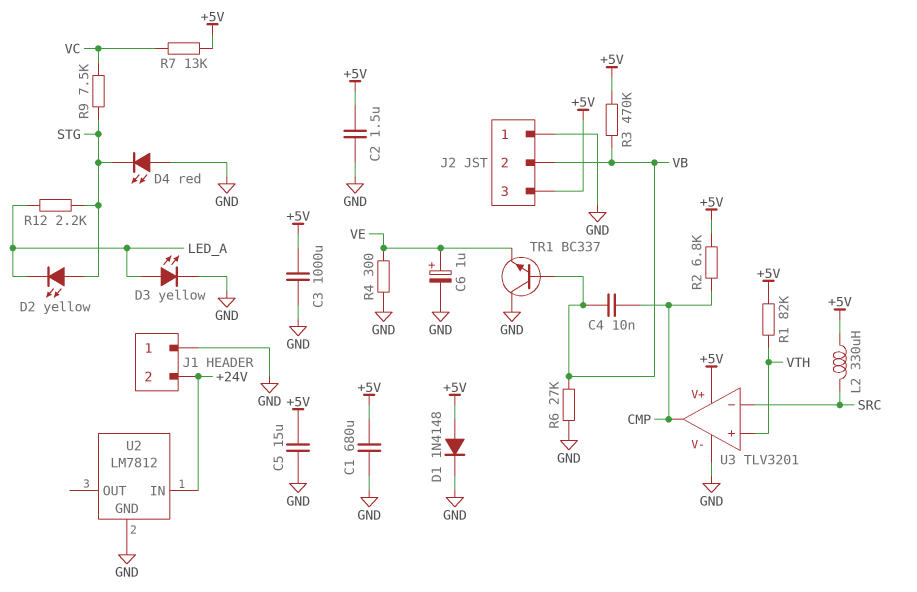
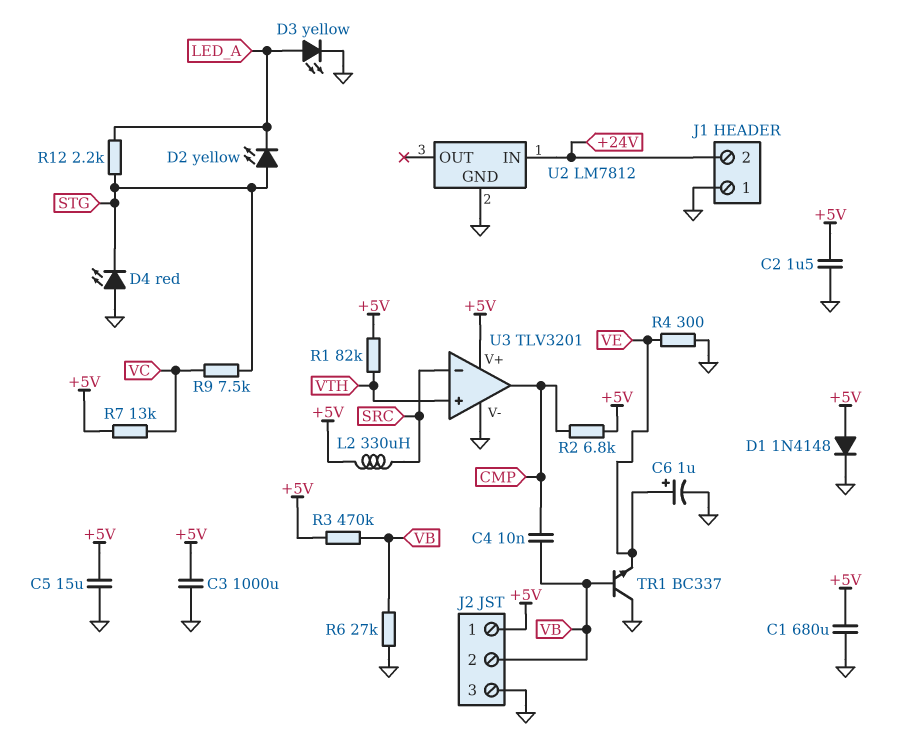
J2 pin 1: GND -> +5V
J2 pin 3: +5V -> GND

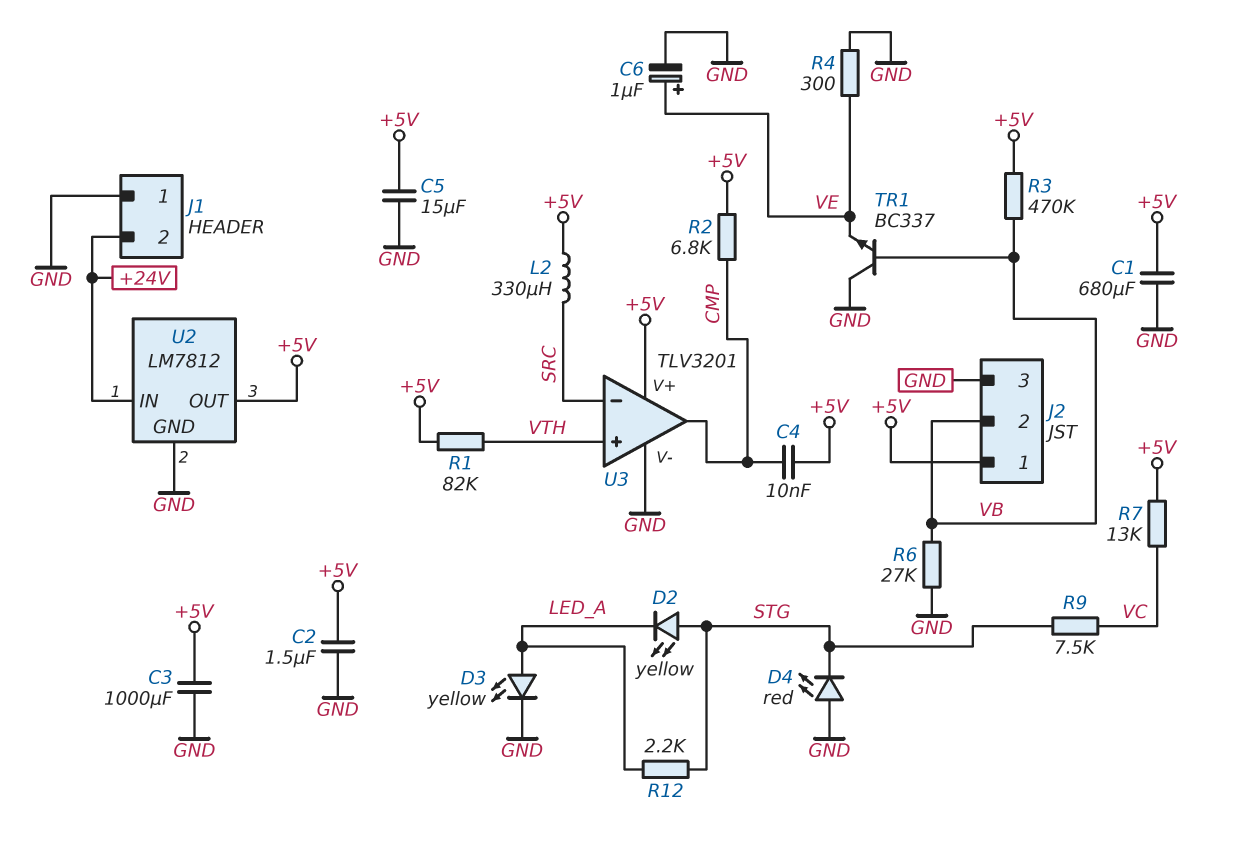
C4: 10nF (CMP, VB) -> 10nF (+5V, CMP)
D1: diode 1N4148 (A +5V, K GND) -> none
U2 pin OUT: none -> +5V

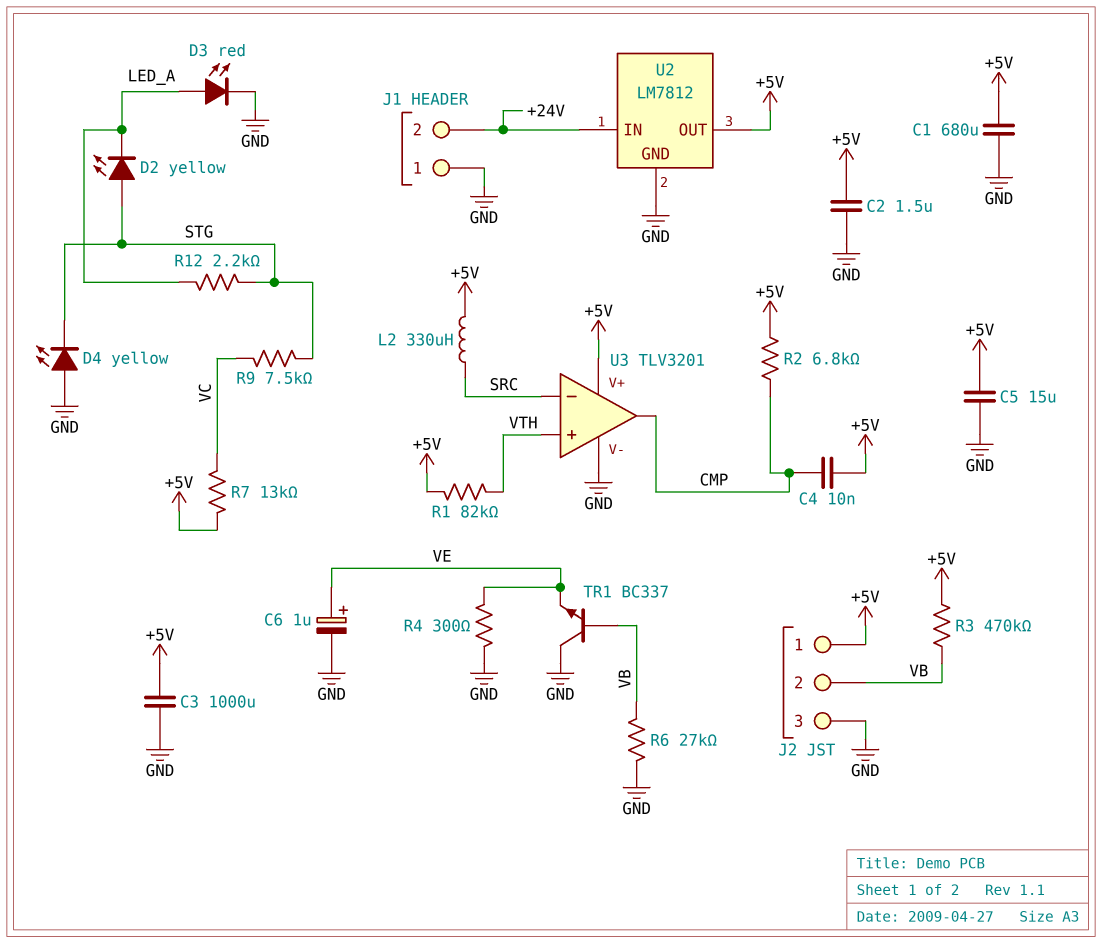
D3: LED yellow (A LED_A, K GND) -> LED red (A LED_A, K GND)
D4: LED red (A GND, K STG) -> LED yellow (A GND, K STG)

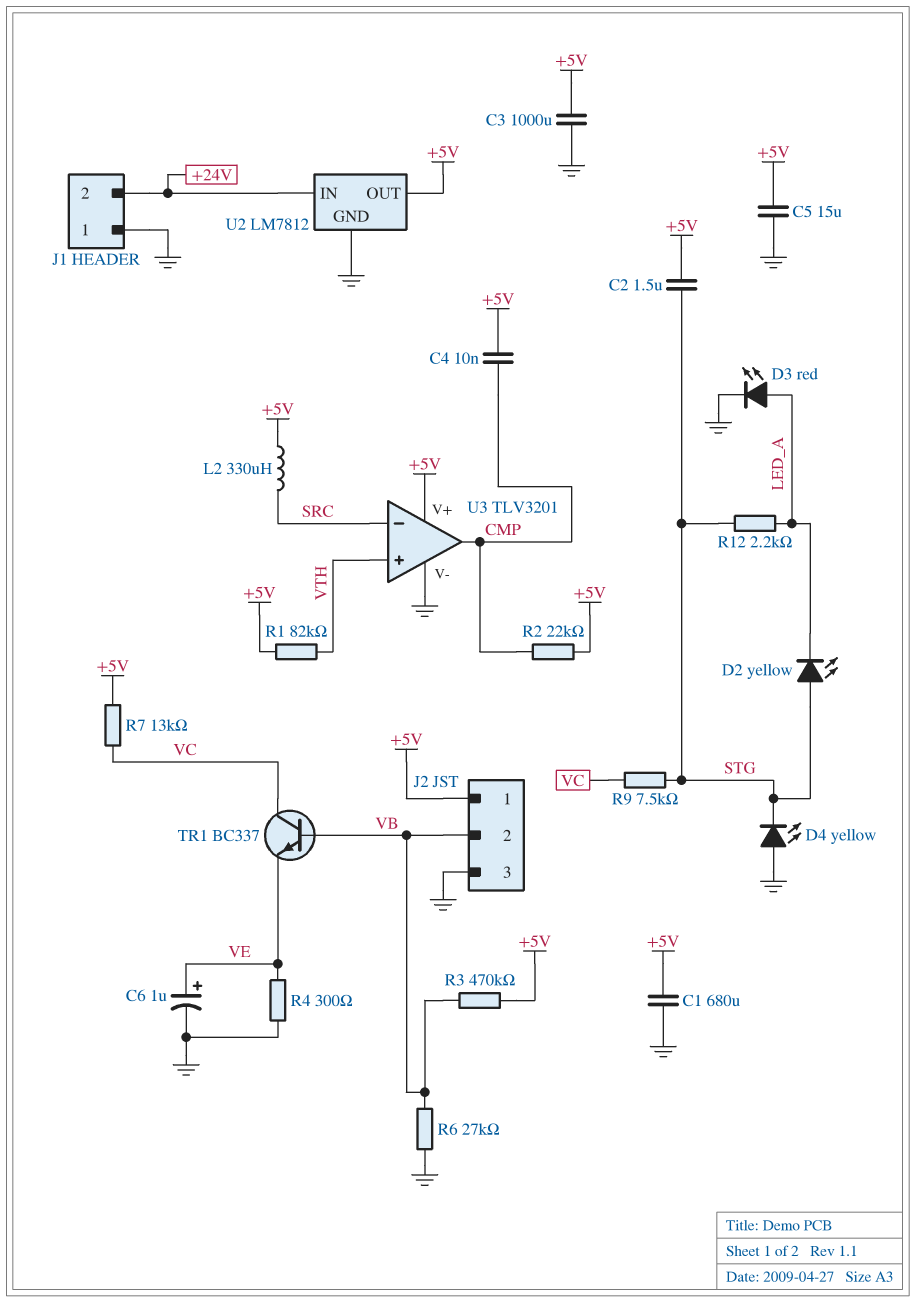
C2: 1.5uF (+5V, GND) -> 1.5uF (+5V, STG)
R2: 6.8k (+5V, CMP) -> 22k (+5V, CMP)
TR1: NPN BC337 (B VB, C GND, E VE) -> NPN BC337 (B VB, C VC, E VE)

